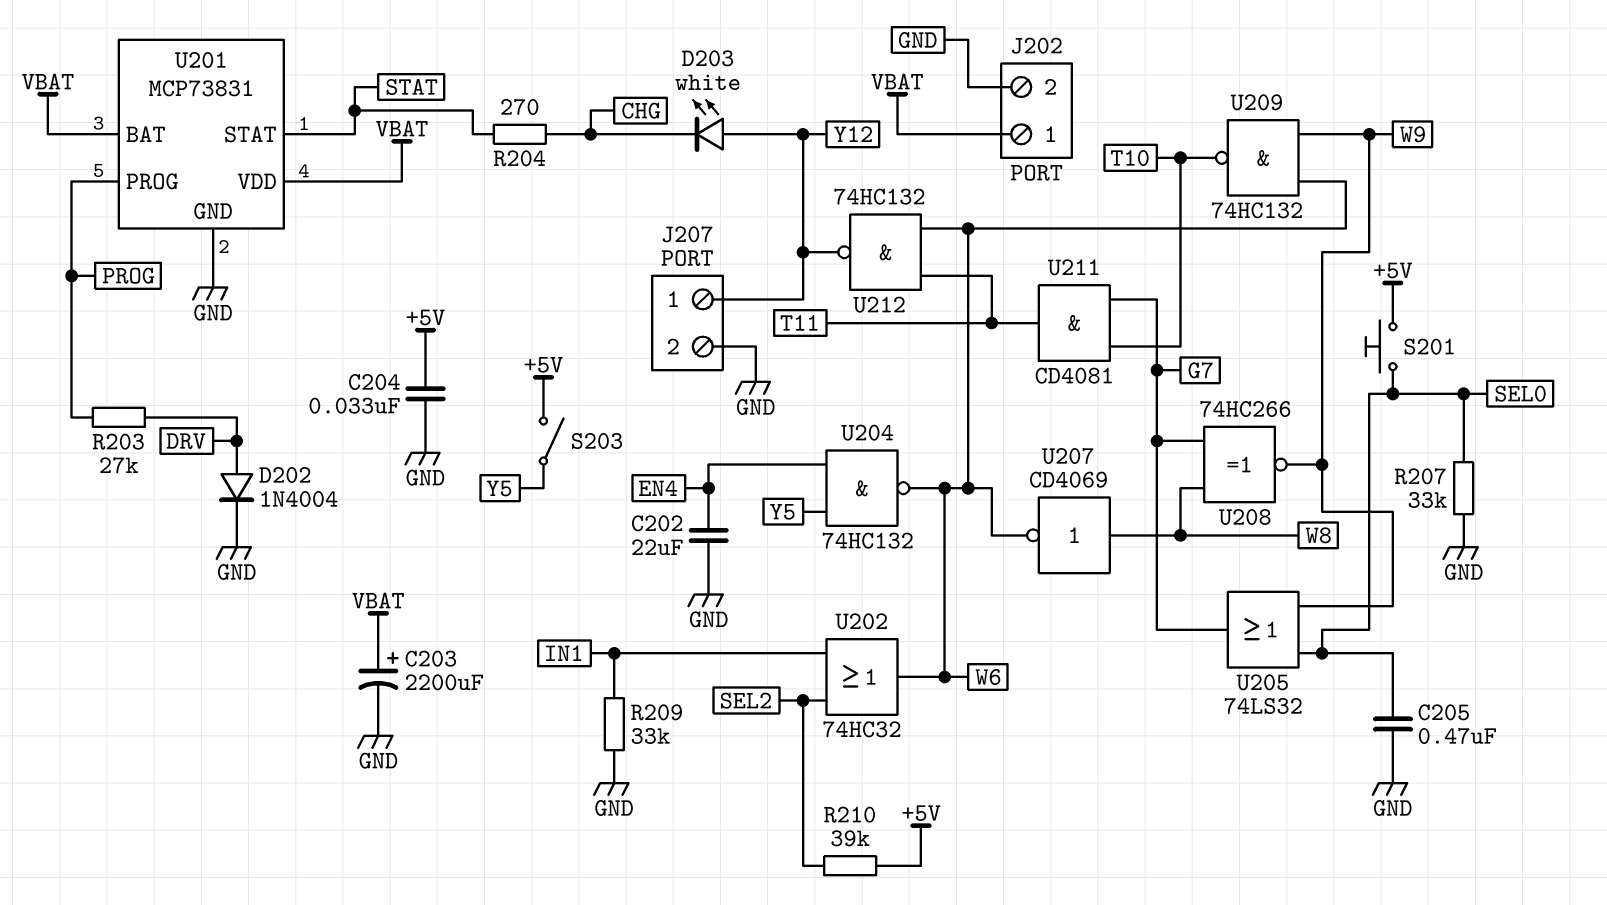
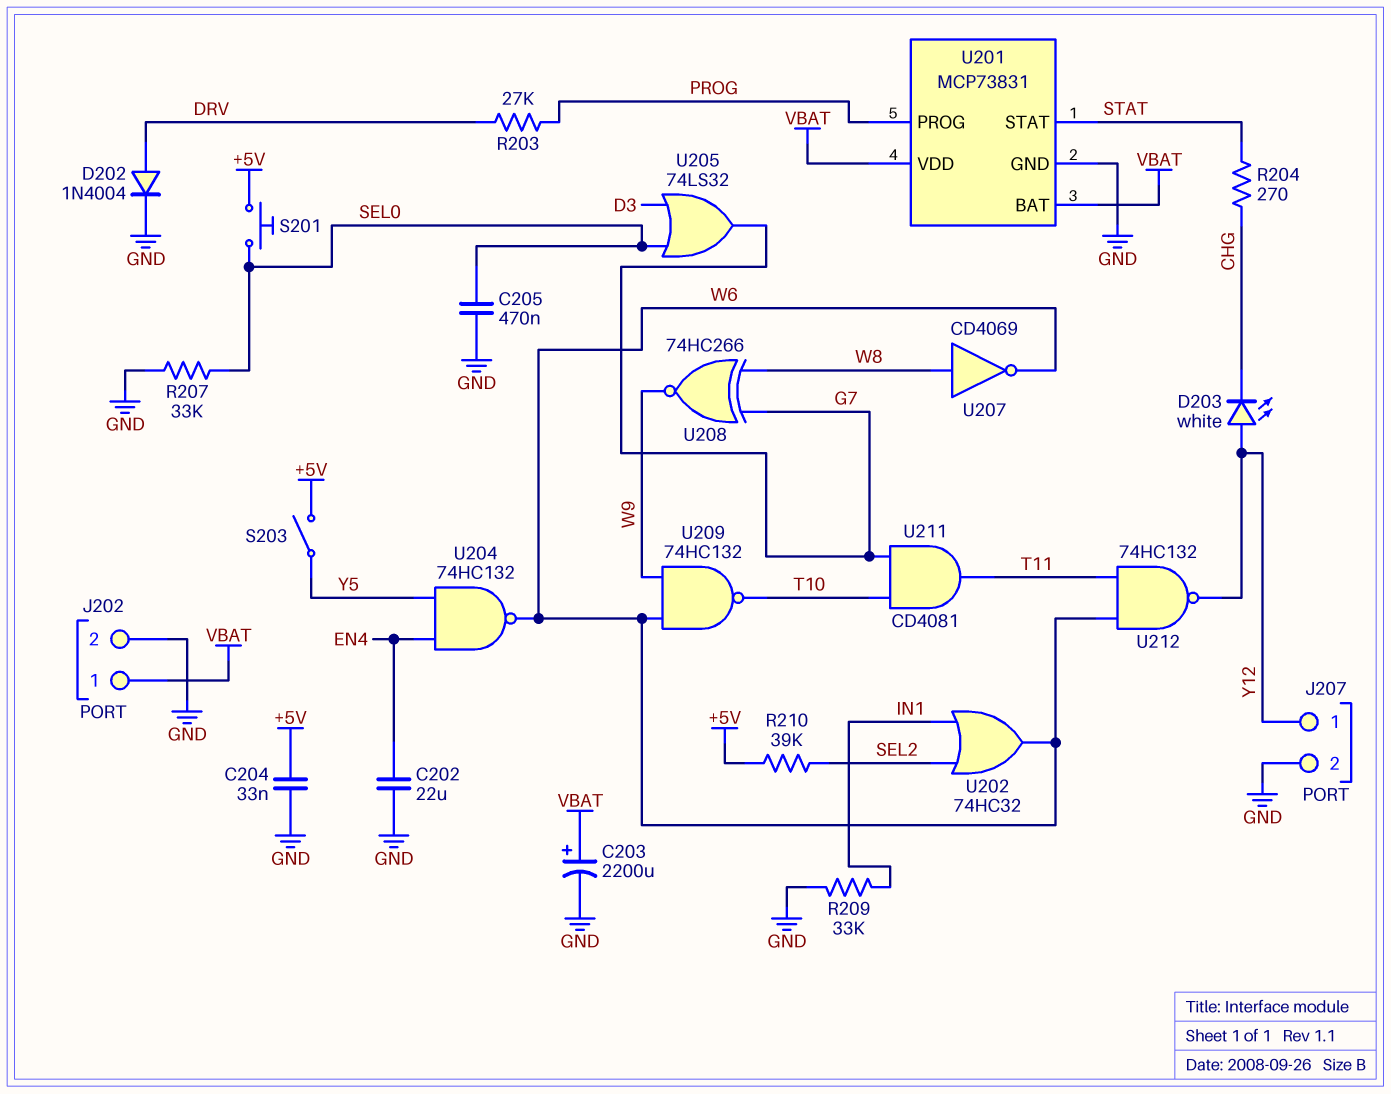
U205: OR 74LS32 (in SEL0, in W9, out G7) -> OR 74LS32 (in D3, in SEL0, out G7)

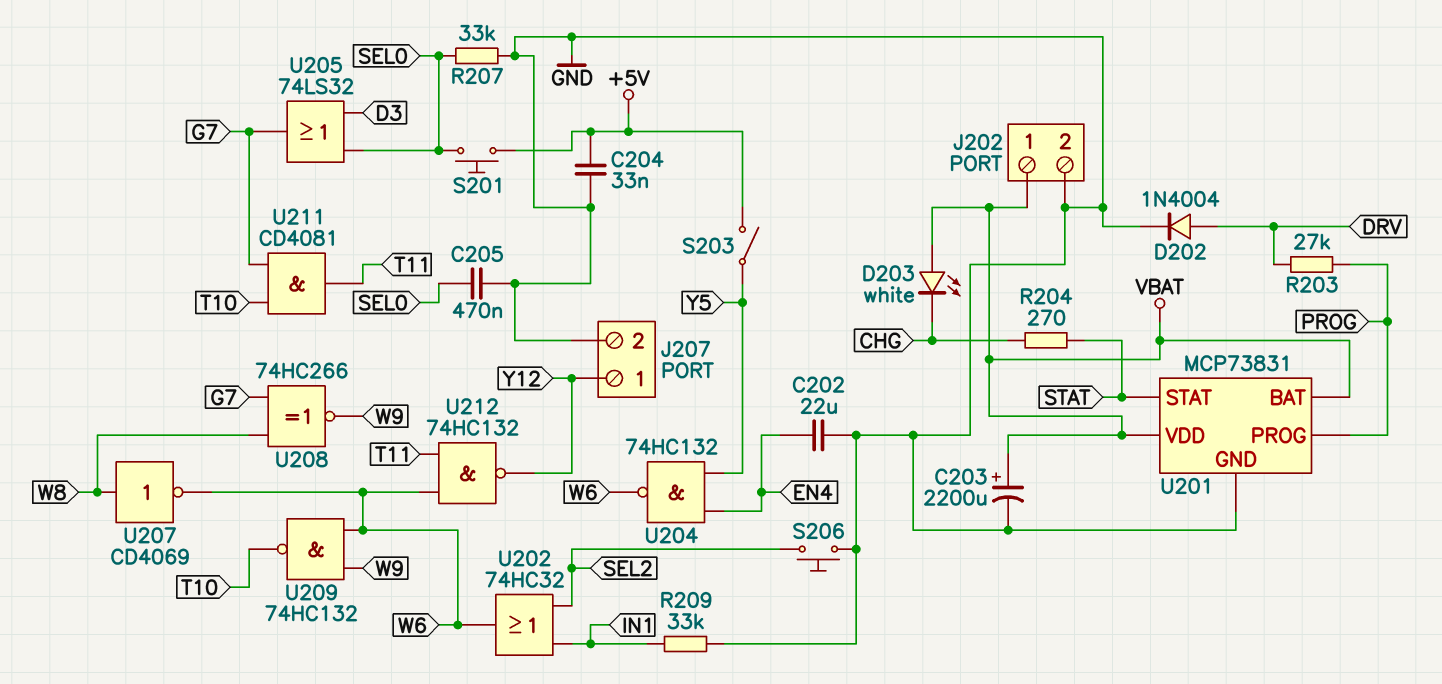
D203: LED white (A Y12, K CHG) -> LED white (A VBAT, K CHG)
R210: 39k (+5V, SEL2) -> none
S206: none -> button (GND, SEL2)

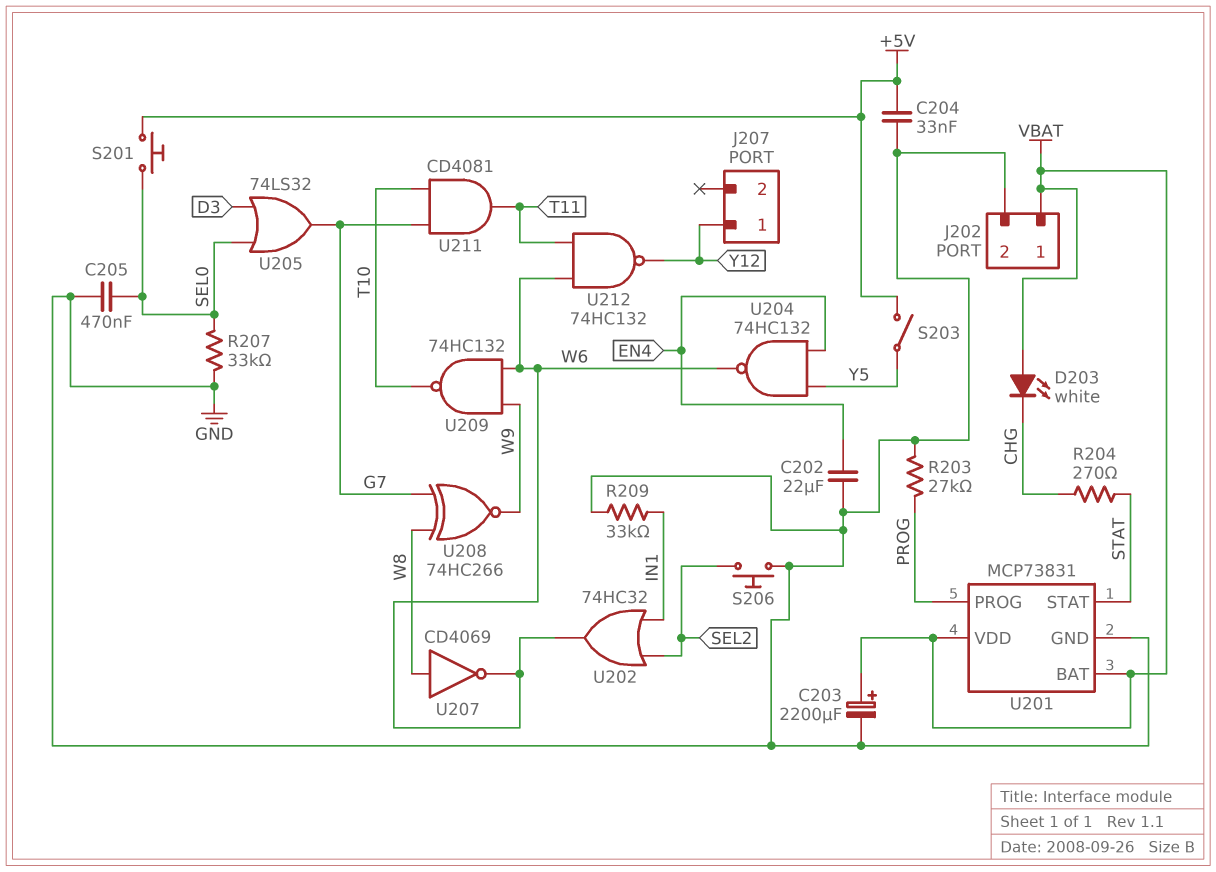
D202: diode 1N4004 (A DRV, K GND) -> none
J207 pin 2: GND -> none
R203: 27k (DRV, PROG) -> 27k (GND, PROG)

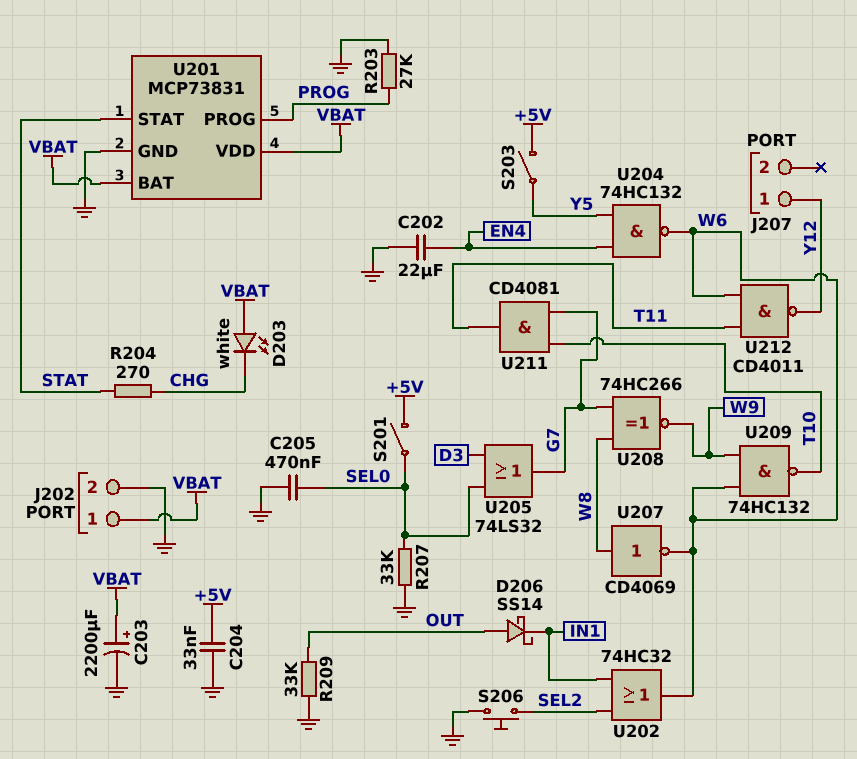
D206: none -> schottky SS14 (A OUT, K IN1)
R209: 33k (GND, IN1) -> 33k (GND, OUT)
S201: button (+5V, SEL0) -> switch (+5V, SEL0)
U212: NAND 74HC132 (in T11, in W6, out Y12) -> NAND CD4011 (in T11, in W6, out Y12)

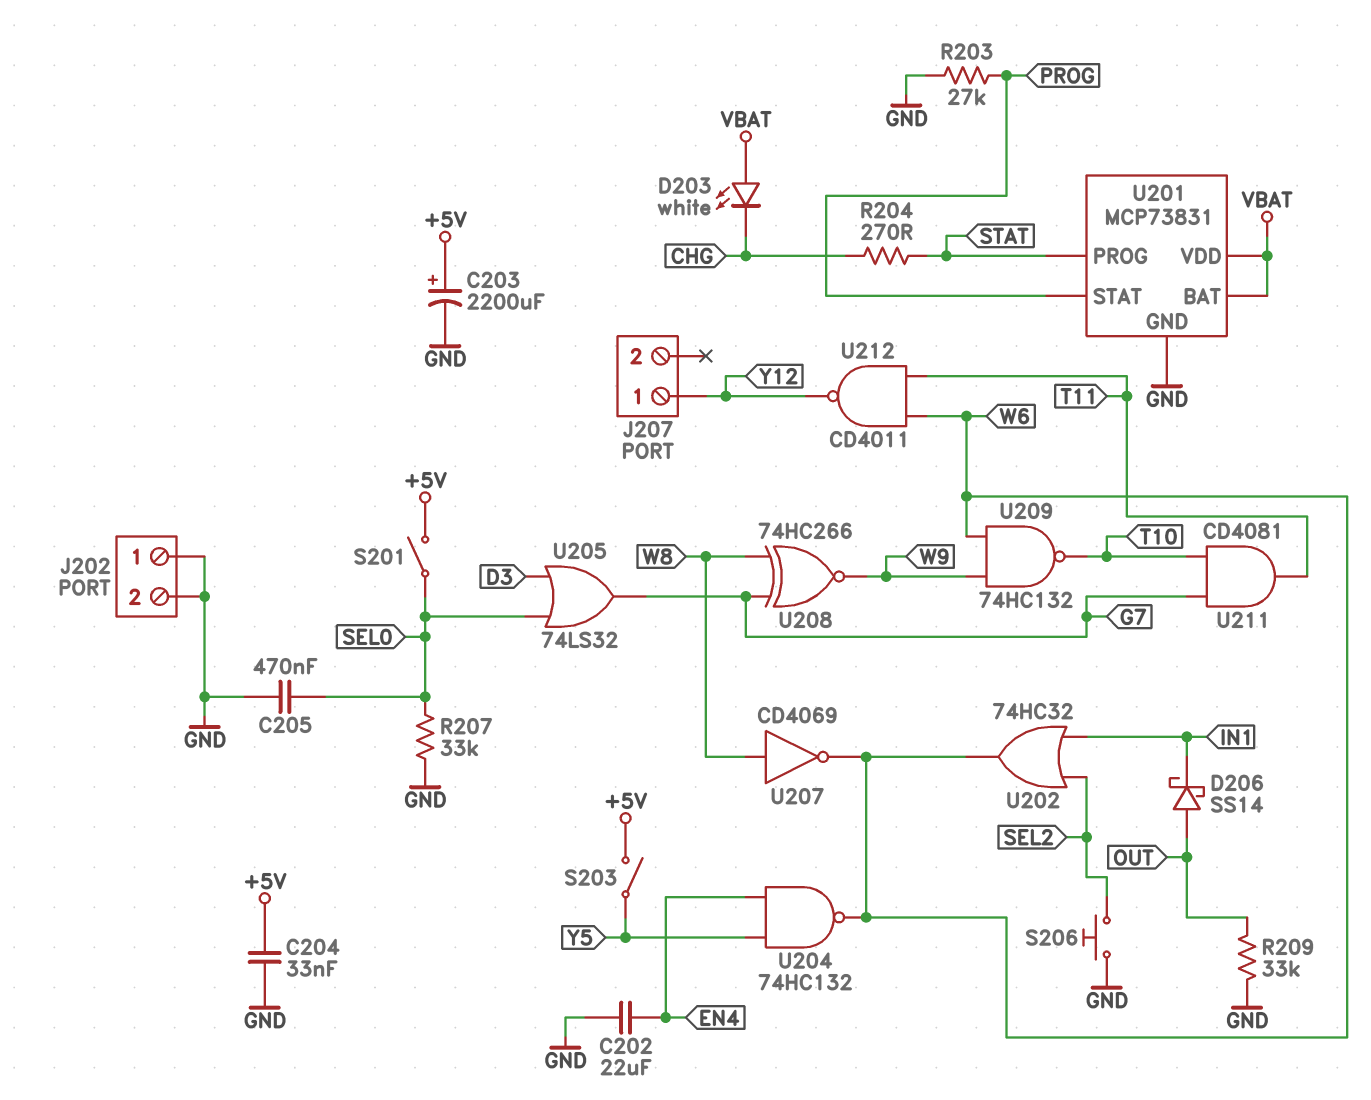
C203: 2200uF (plus VBAT, minus GND) -> 2200uF (plus +5V, minus GND)
J202 pin 1: VBAT -> GND
U201 pin PROG: PROG -> STAT
U201 pin STAT: STAT -> PROG

